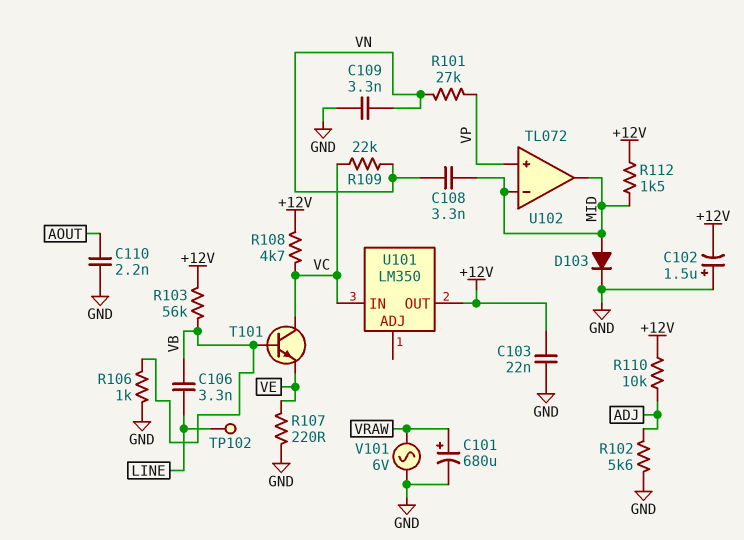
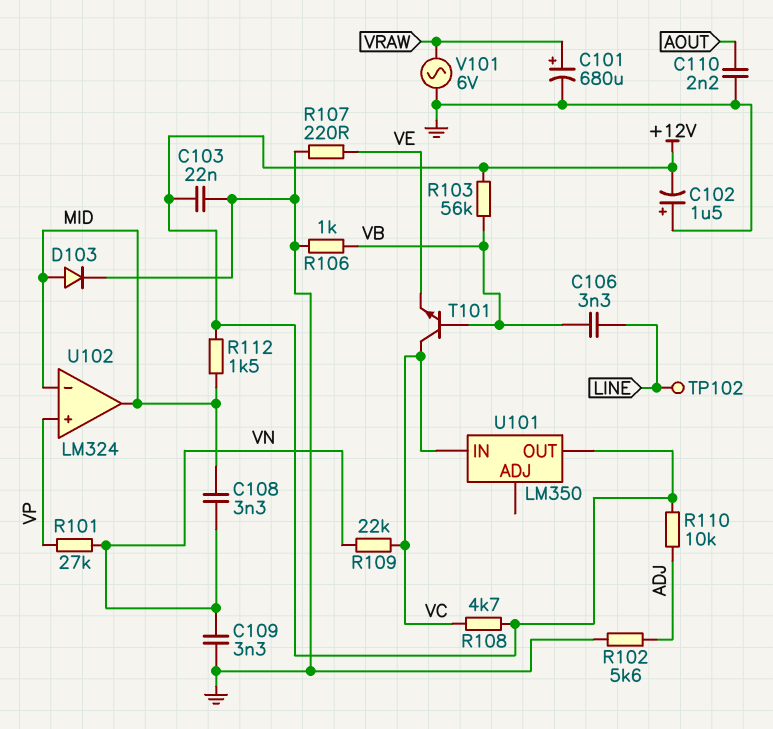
U102: TL072 -> LM324

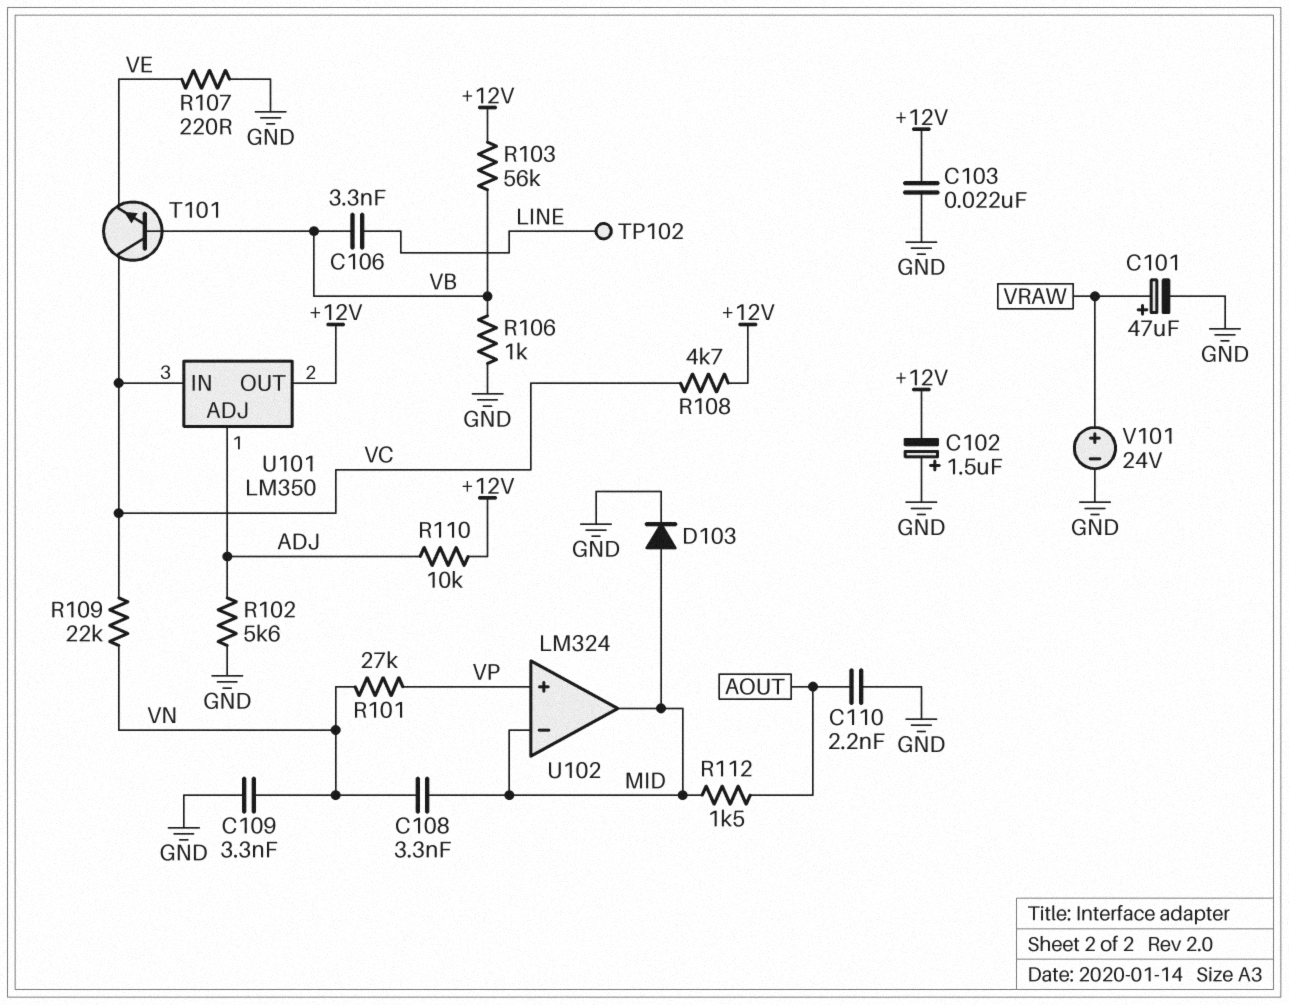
C101: 680uF (plus VRAW, minus GND) -> 47uF (plus VRAW, minus GND)
R112: 1.5k (+12V, MID) -> 1.5k (AOUT, MID)
U101 pin ADJ: none -> ADJ
V101: AC 6V (GND, VRAW) -> 24V (plus VRAW, minus GND)

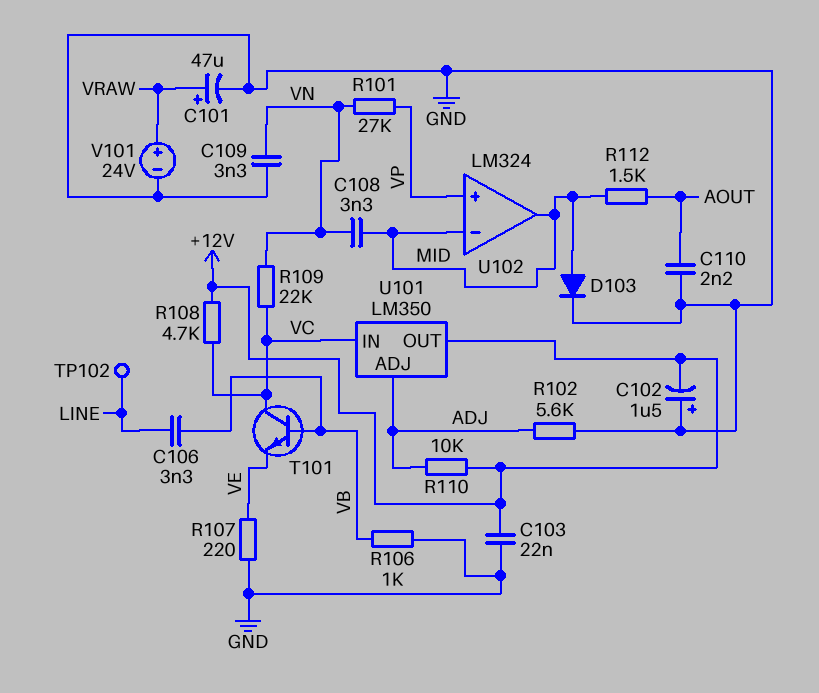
R103: 56k (+12V, VB) -> none

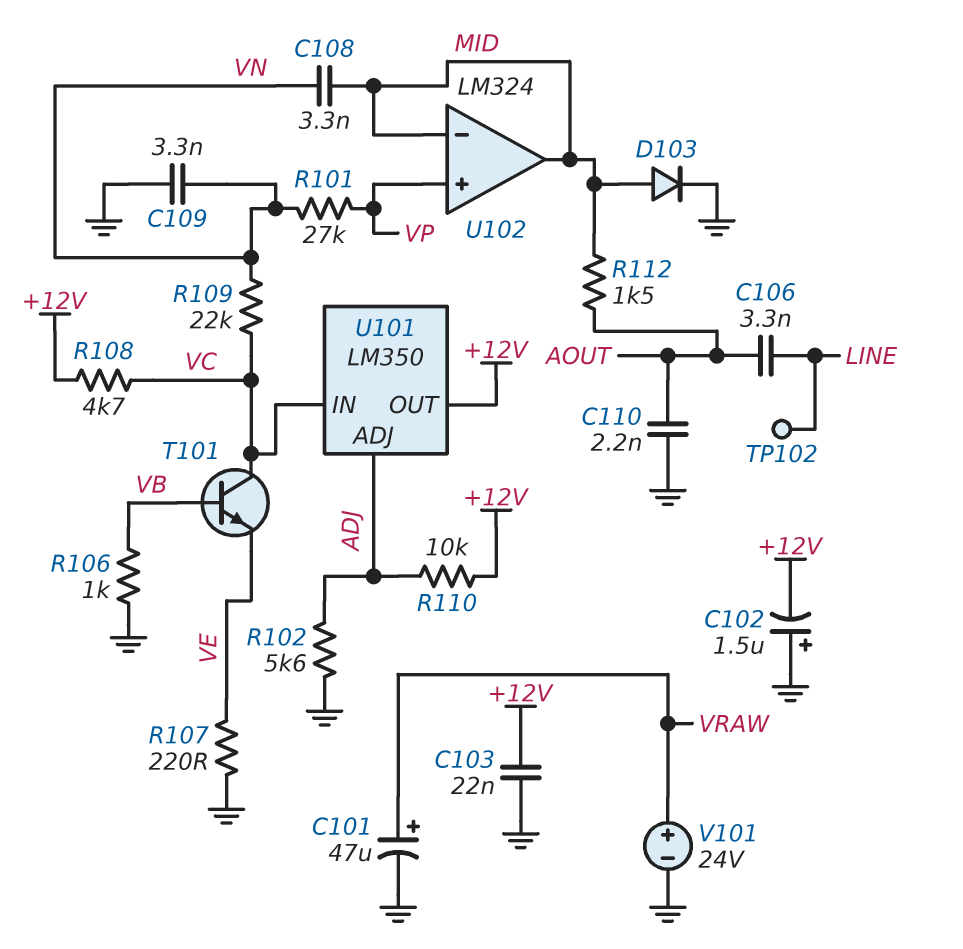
C106: 3.3nF (LINE, VB) -> 3.3nF (AOUT, LINE)

